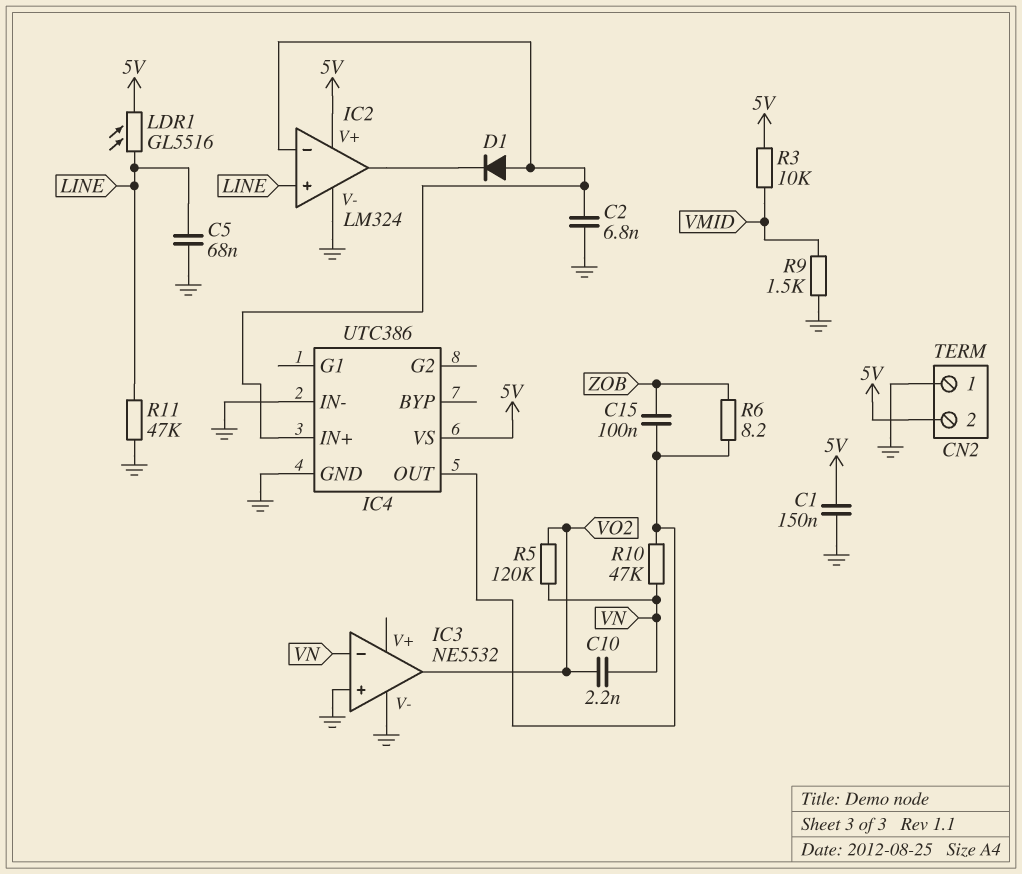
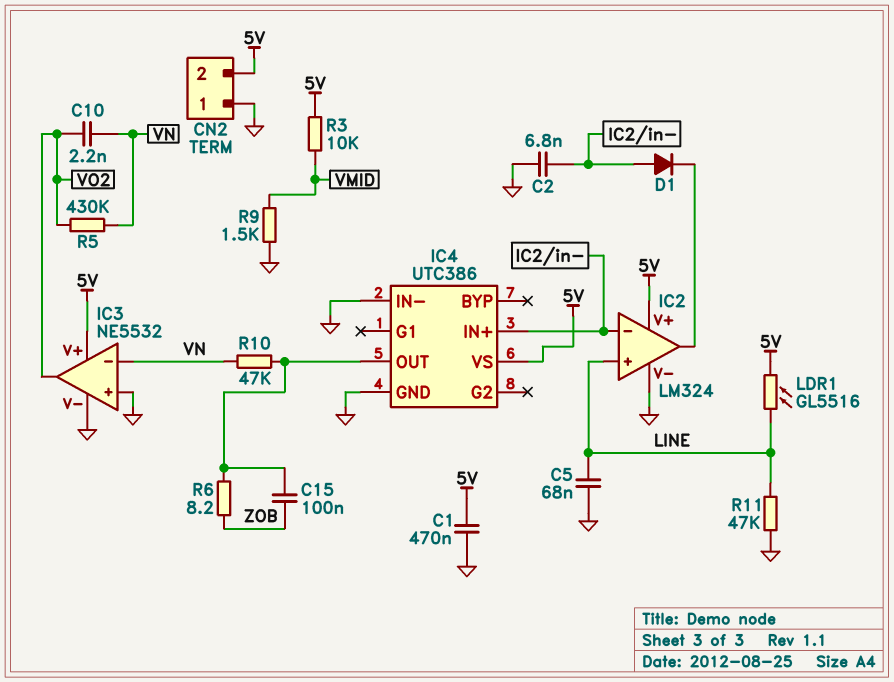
C1: 150nF (5V, GND) -> 470nF (5V, GND)
IC3 pin V+: none -> 5V
R5: 120k (VN, VO2) -> 430k (VN, VO2)

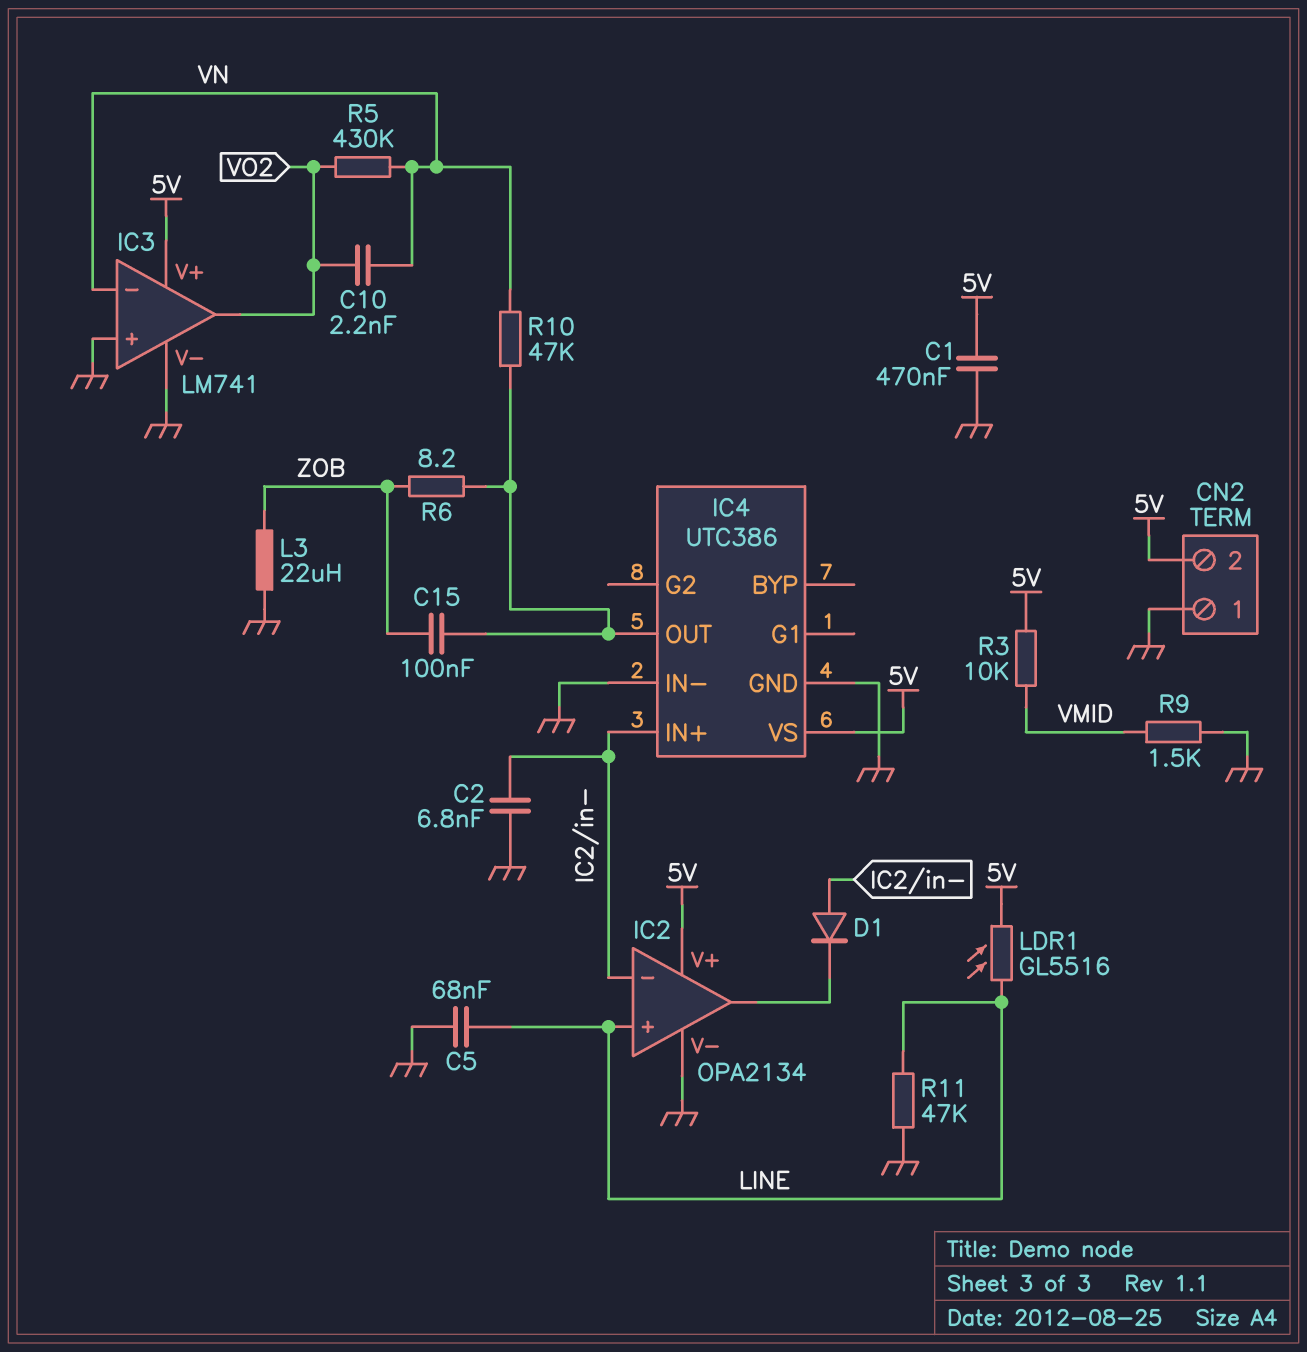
IC2: LM324 -> OPA2134
IC3: NE5532 -> LM741
L3: none -> 22uH (GND, ZOB)

